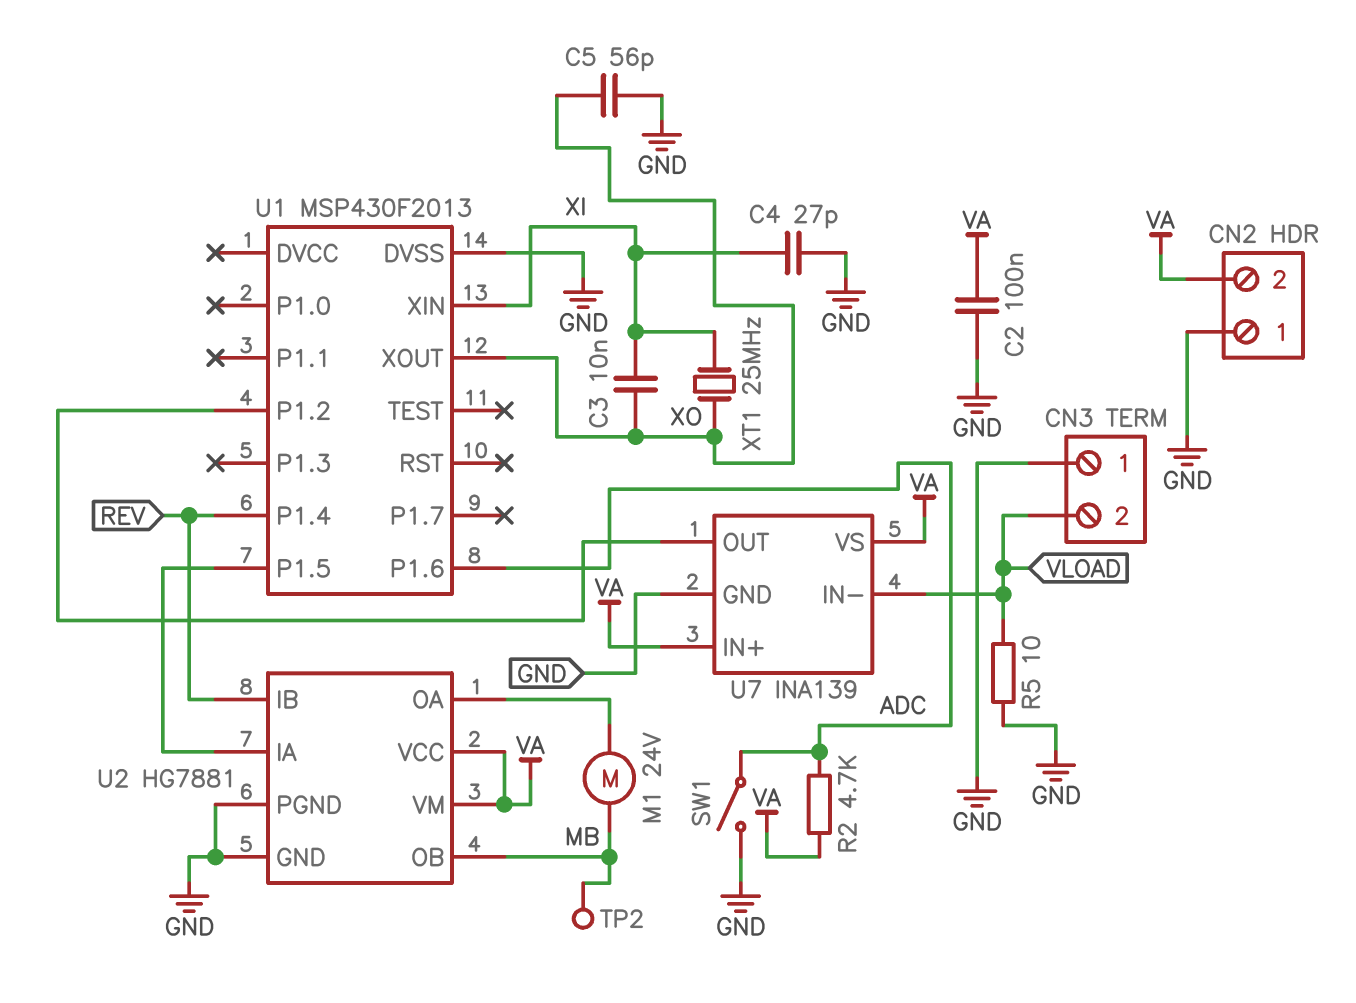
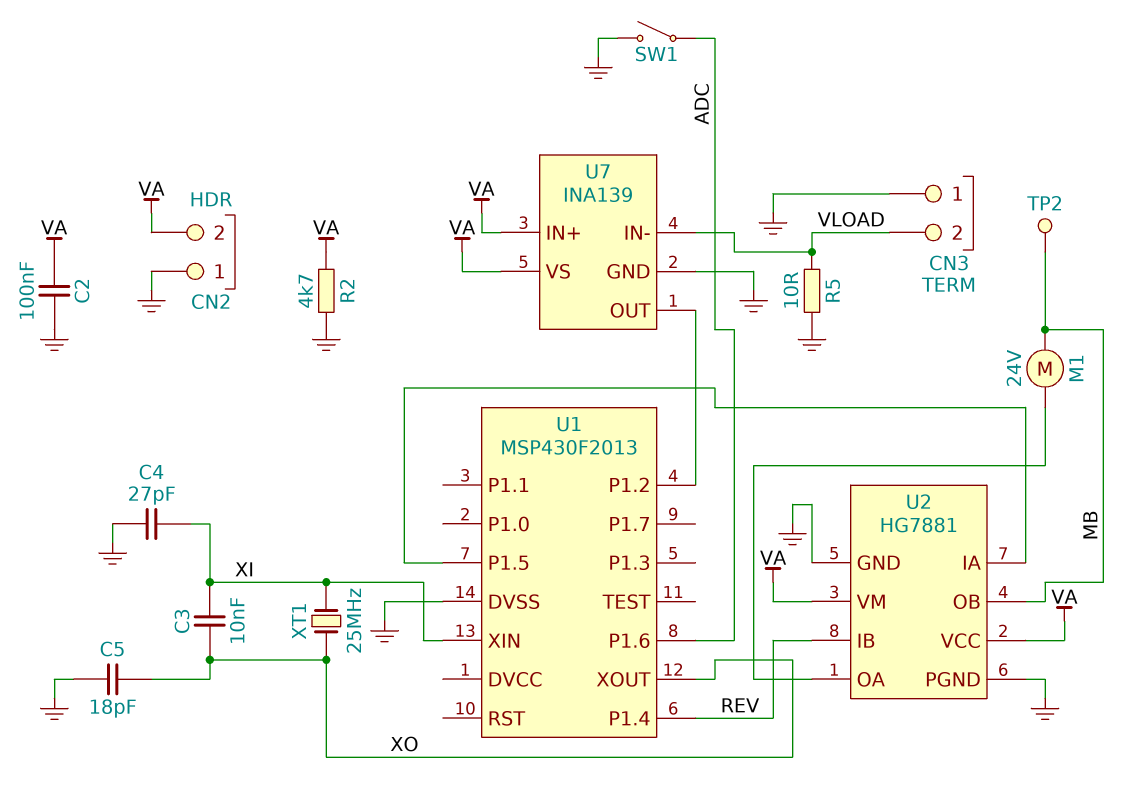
C5: 56pF (GND, XO) -> 18pF (GND, XO)
R2: 4.7k (ADC, VA) -> 4.7k (GND, VA)

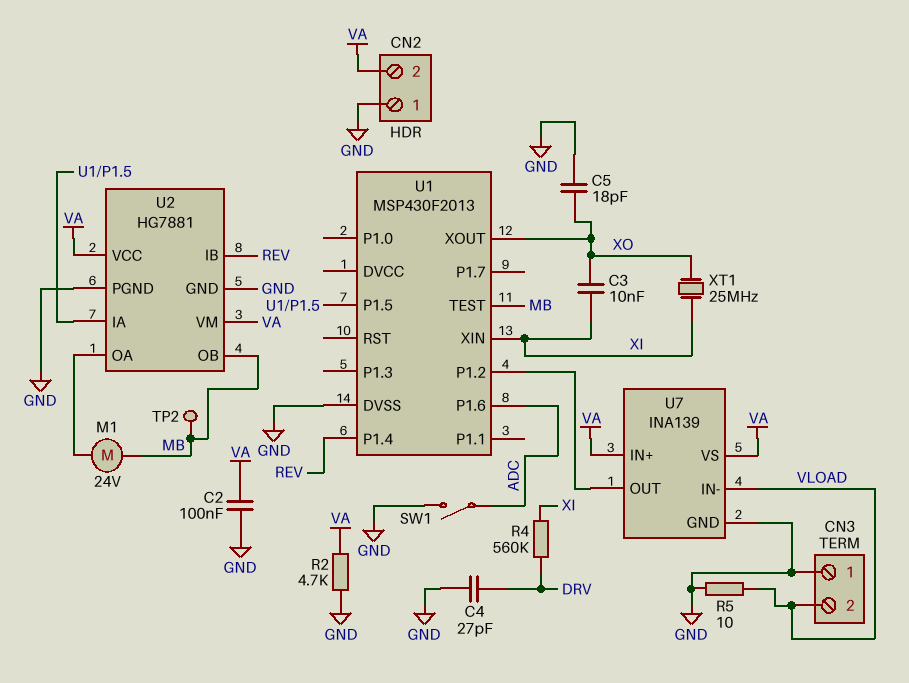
C4: 27pF (GND, XI) -> 27pF (DRV, GND)
R4: none -> 560k (DRV, XI)
U1 pin TEST: none -> MB

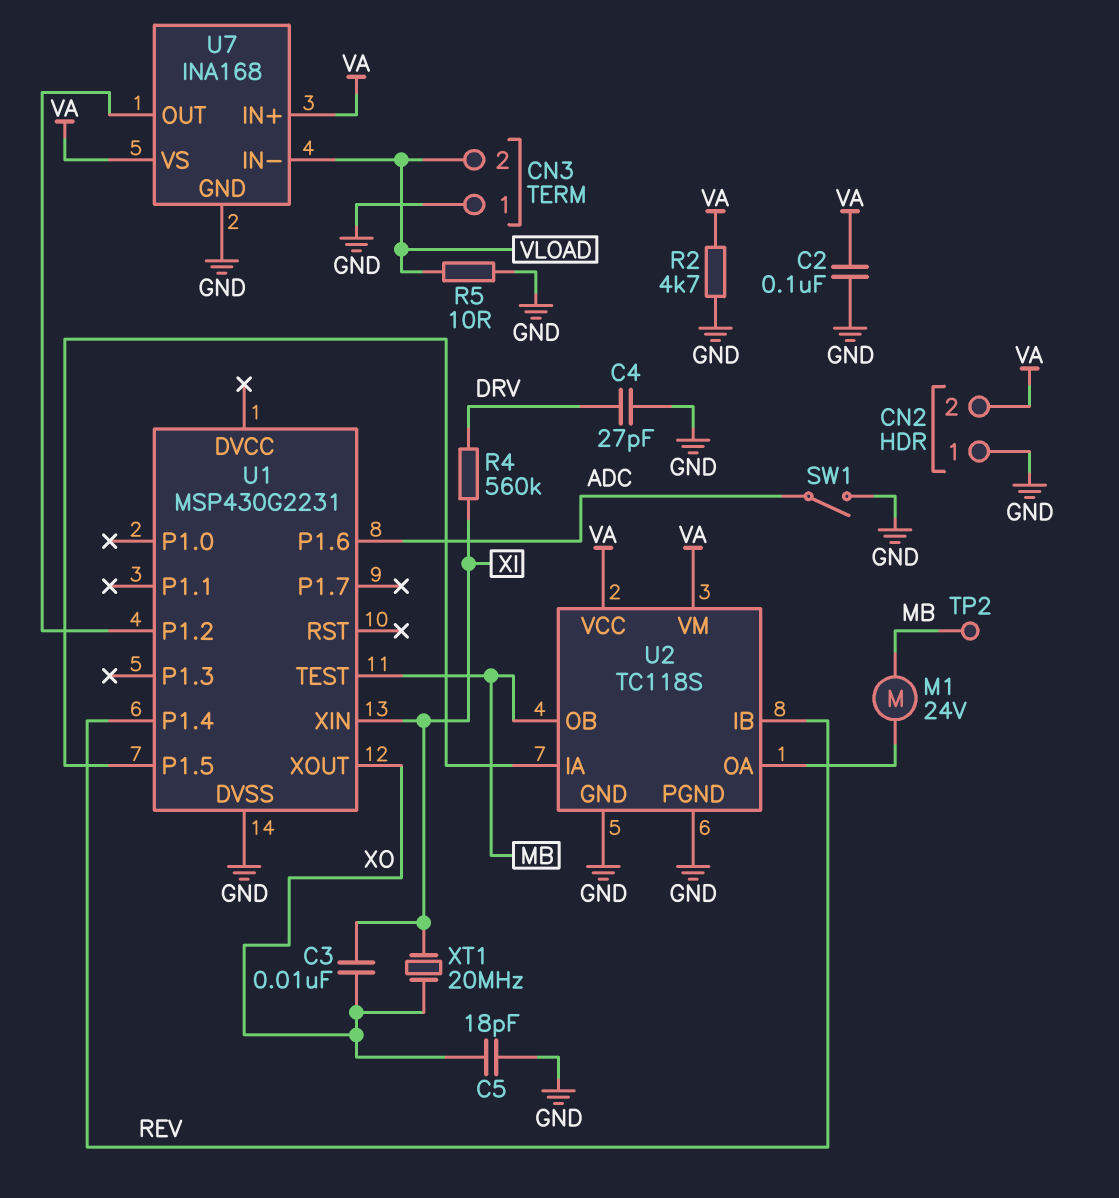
U1: MSP430F2013 -> MSP430G2231
U2: HG7881 -> TC118S
U7: INA139 -> INA168
XT1: 25MHz (XI, XO) -> 20MHz (XI, XO)

